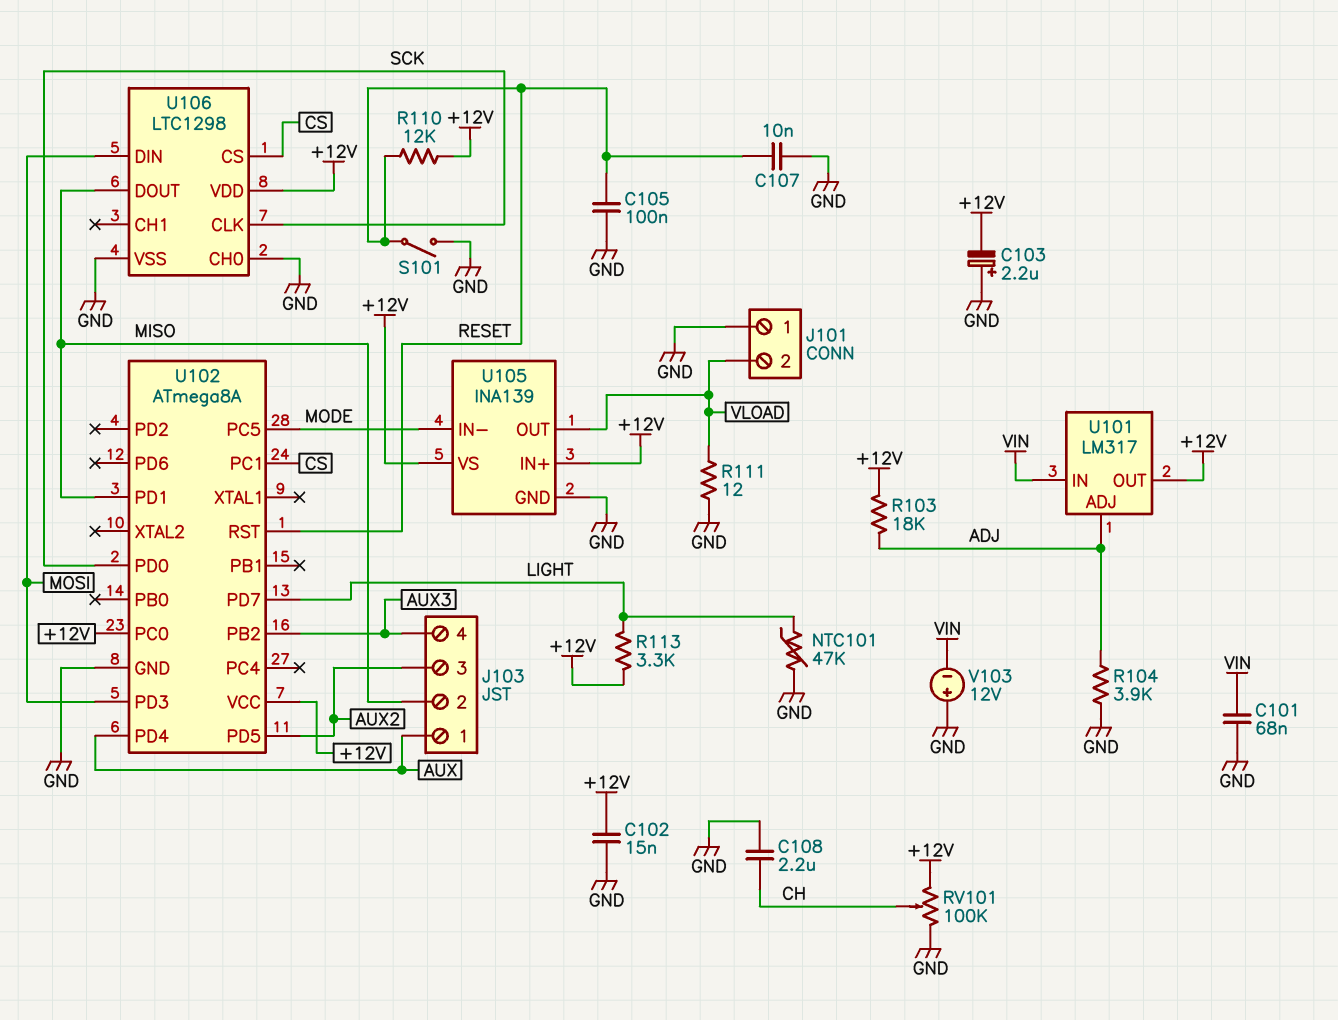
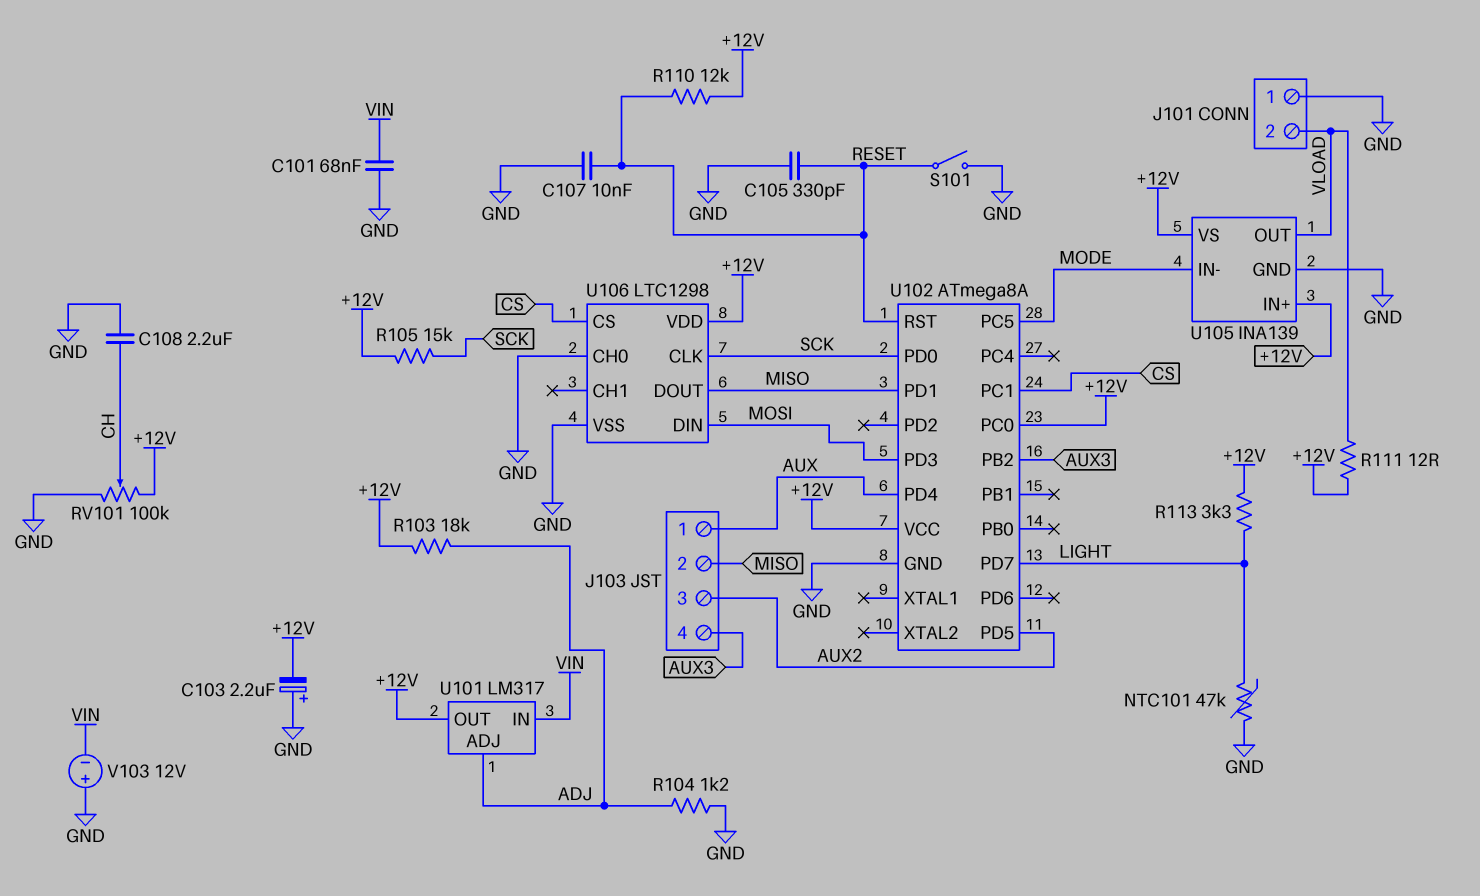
C102: 15nF (+12V, GND) -> none
C105: 100nF (GND, RESET) -> 330pF (GND, RESET)
R104: 3.9k (ADJ, GND) -> 1.2k (ADJ, GND)
R105: none -> 15k (+12V, SCK)
R111: 12 (GND, VLOAD) -> 12 (+12V, VLOAD)

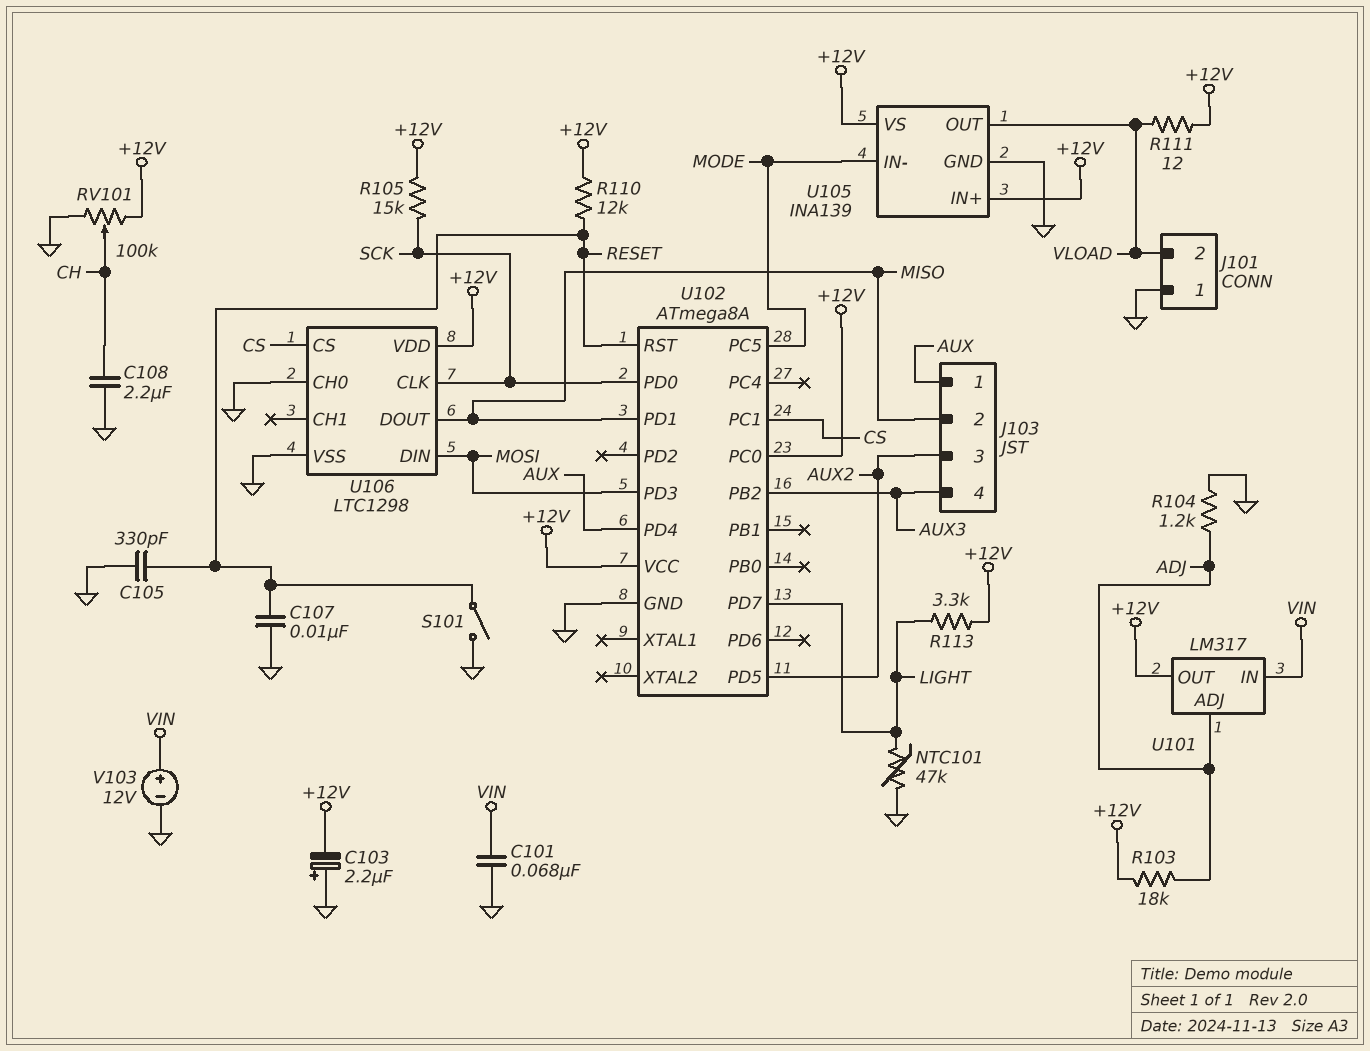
V103: 12V (plus GND, minus VIN) -> 12V (plus VIN, minus GND)

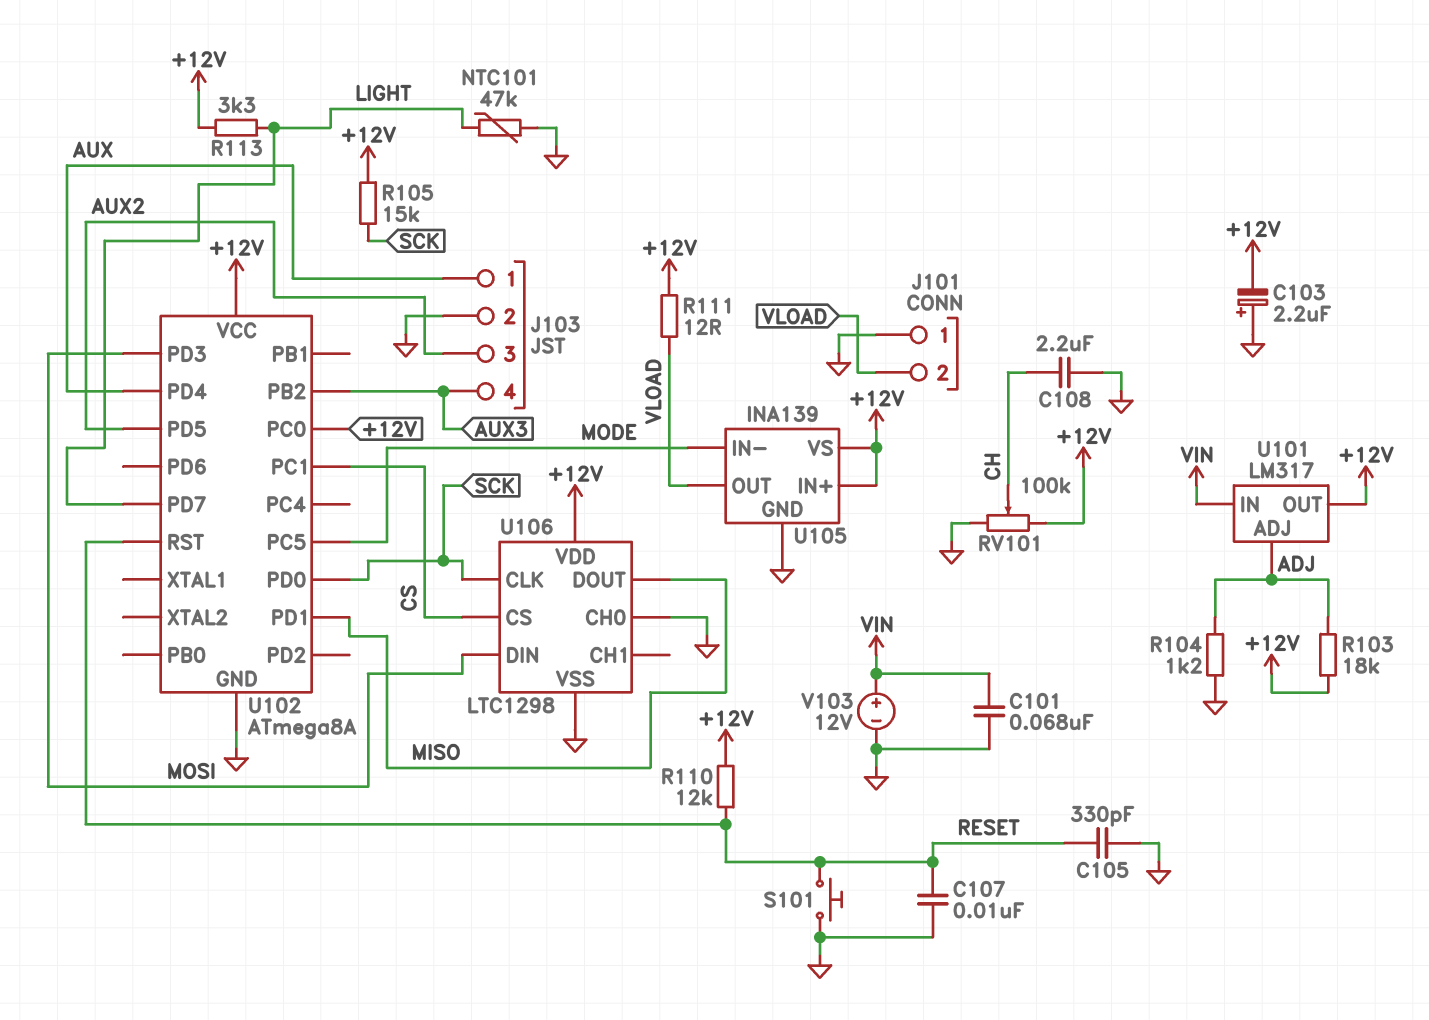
J103 pin 2: MISO -> GND
S101: switch (GND, RESET) -> button (GND, RESET)

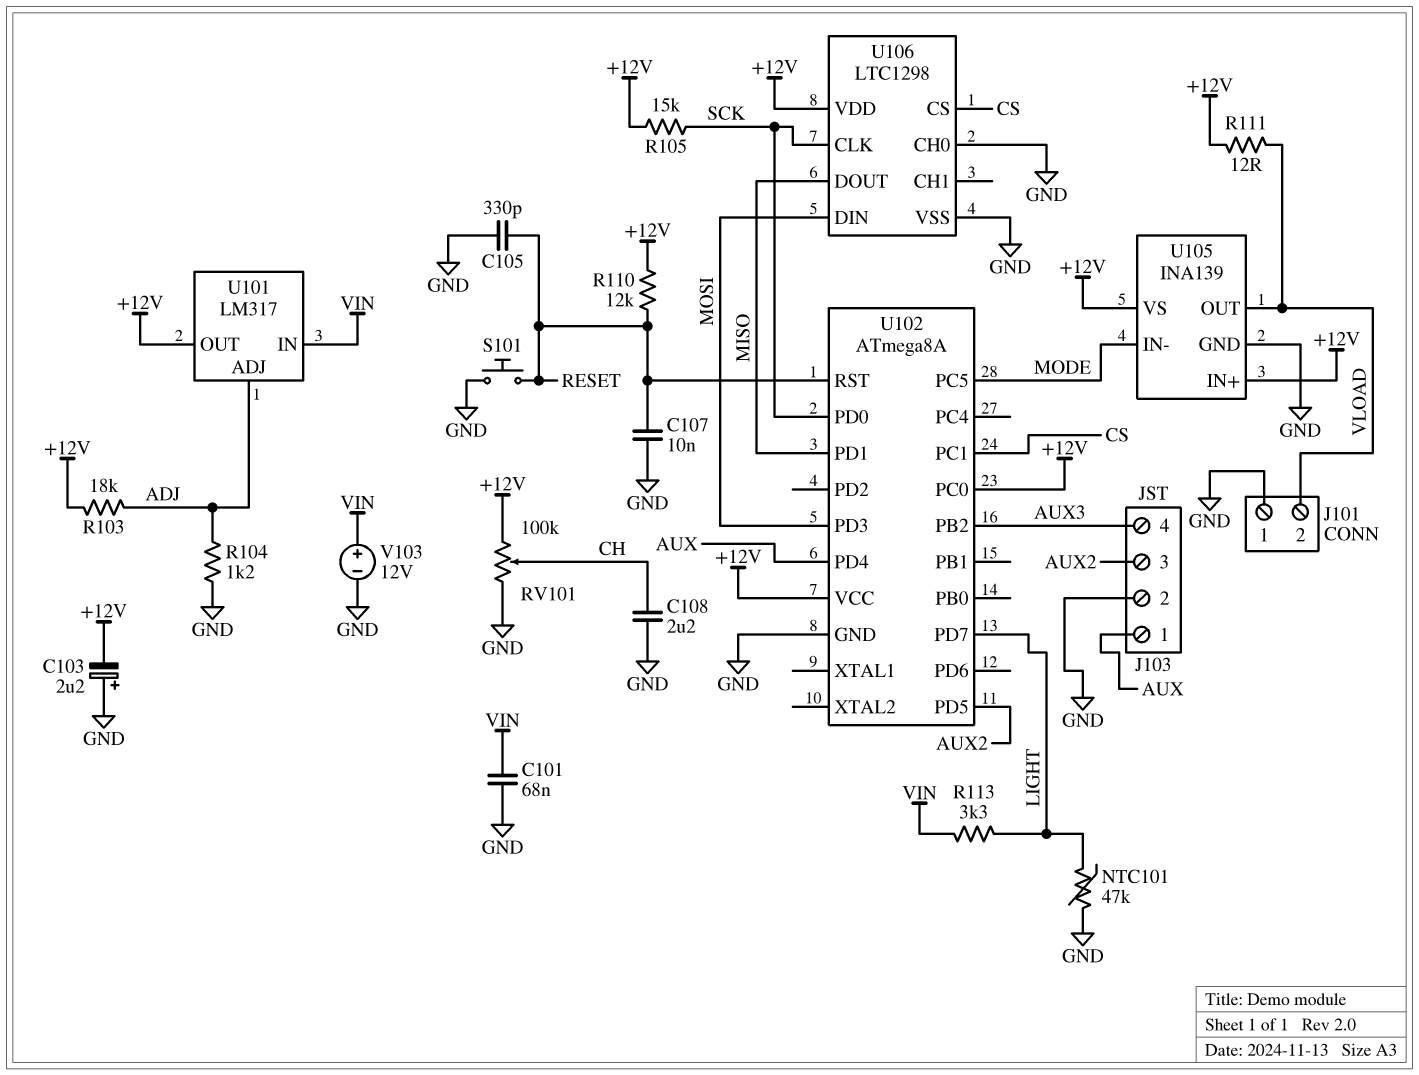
R113: 3.3k (+12V, LIGHT) -> 3.3k (LIGHT, VIN)

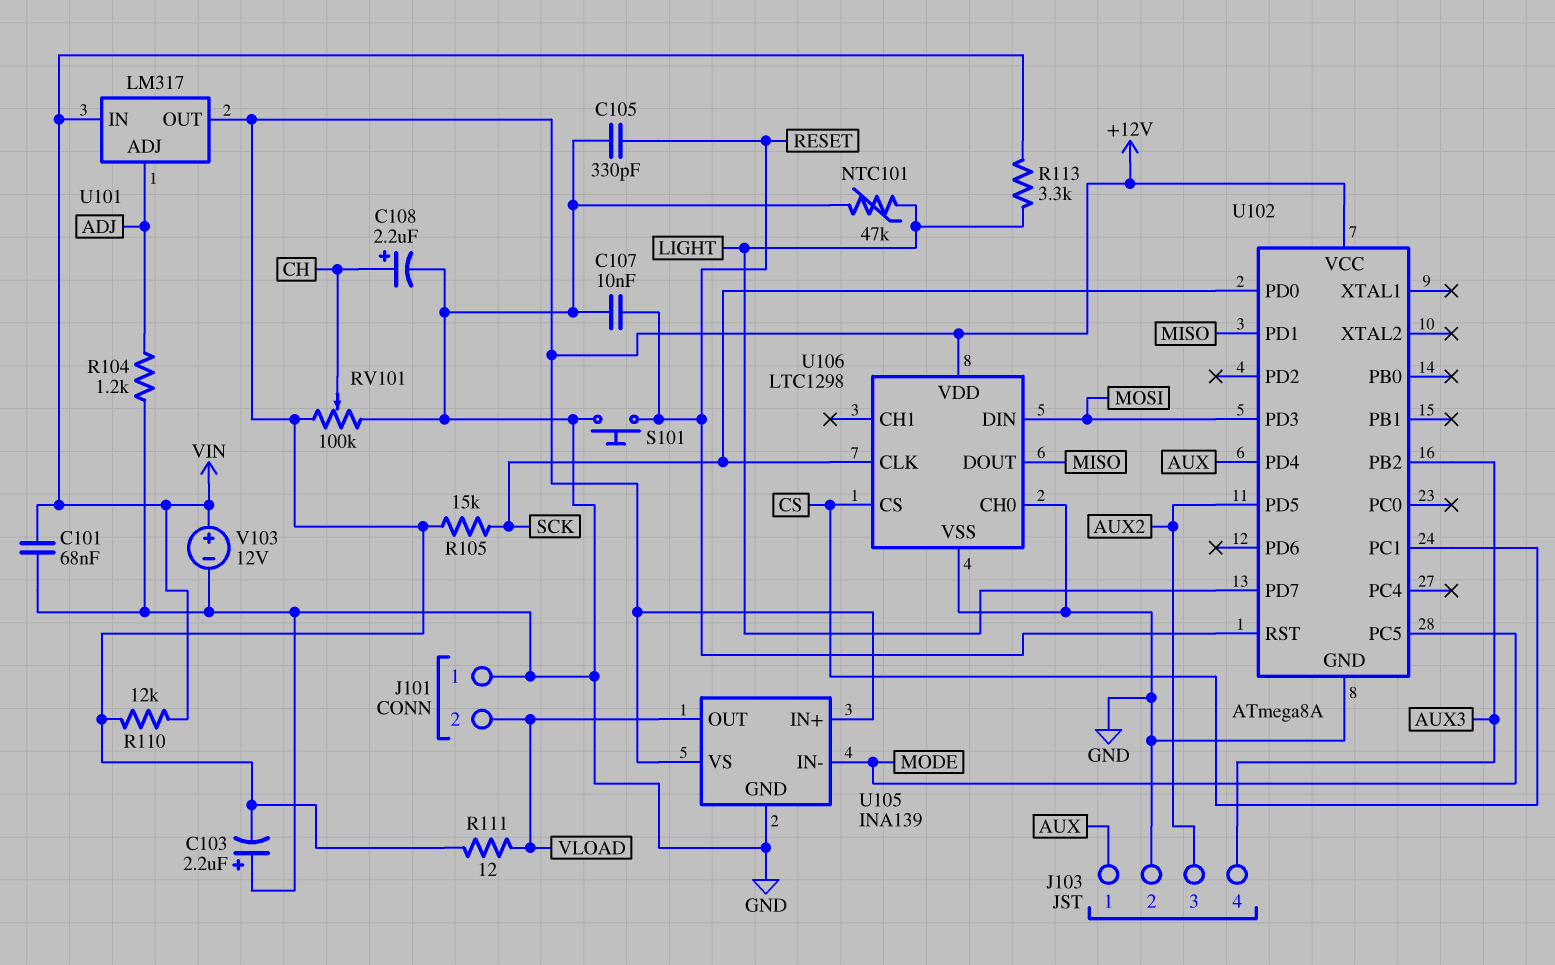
C108: 2.2uF (CH, GND) -> 2.2uF (plus CH, minus GND)
R103: 18k (+12V, ADJ) -> none
R110: 12k (+12V, RESET) -> 12k (+12V, VIN)
U102 pin PC0: +12V -> none

